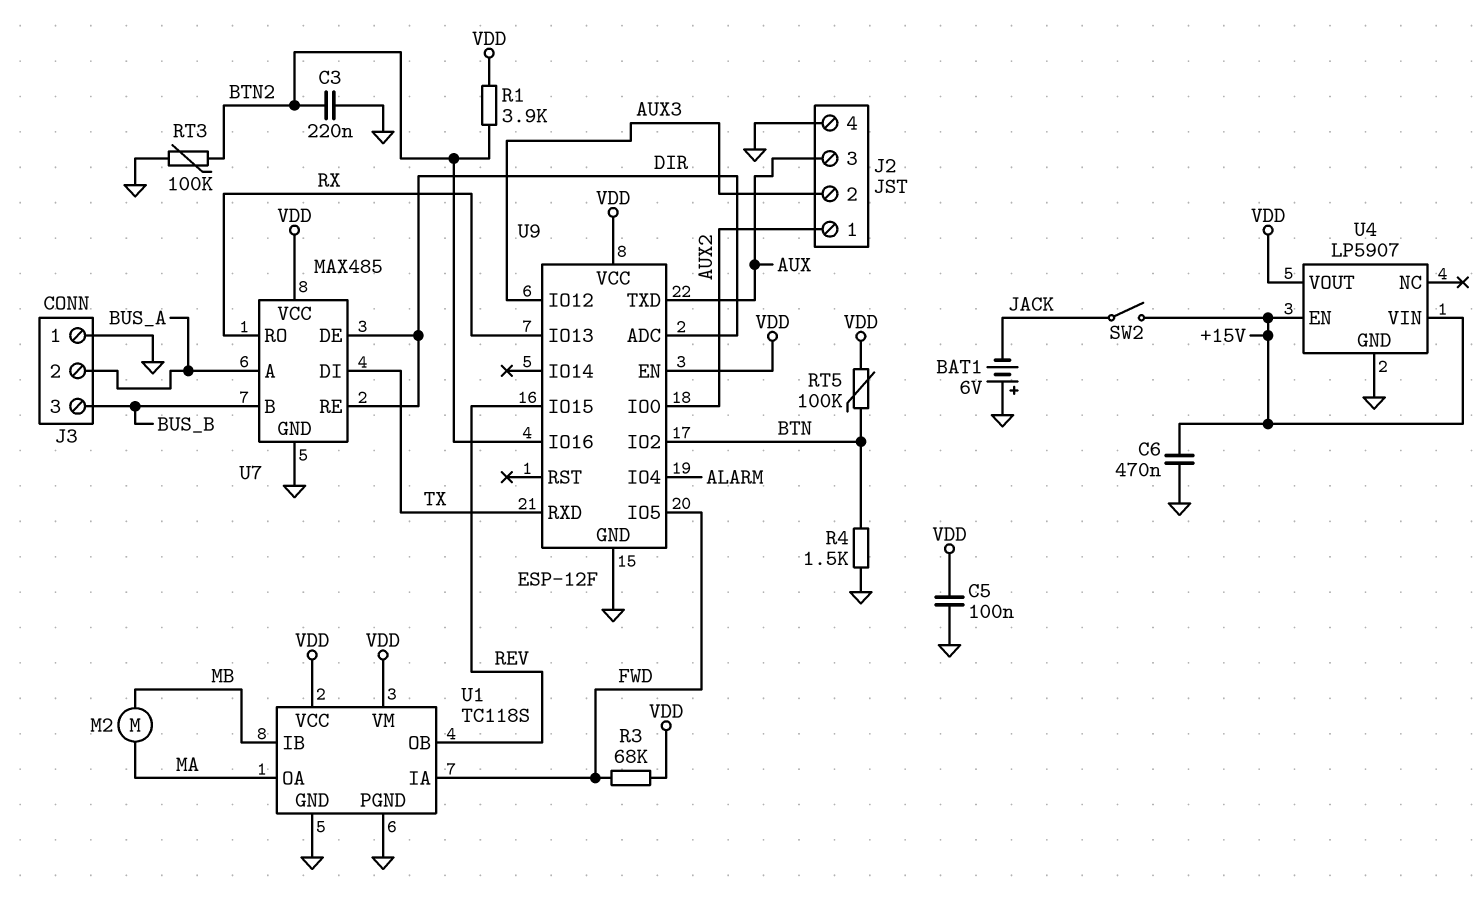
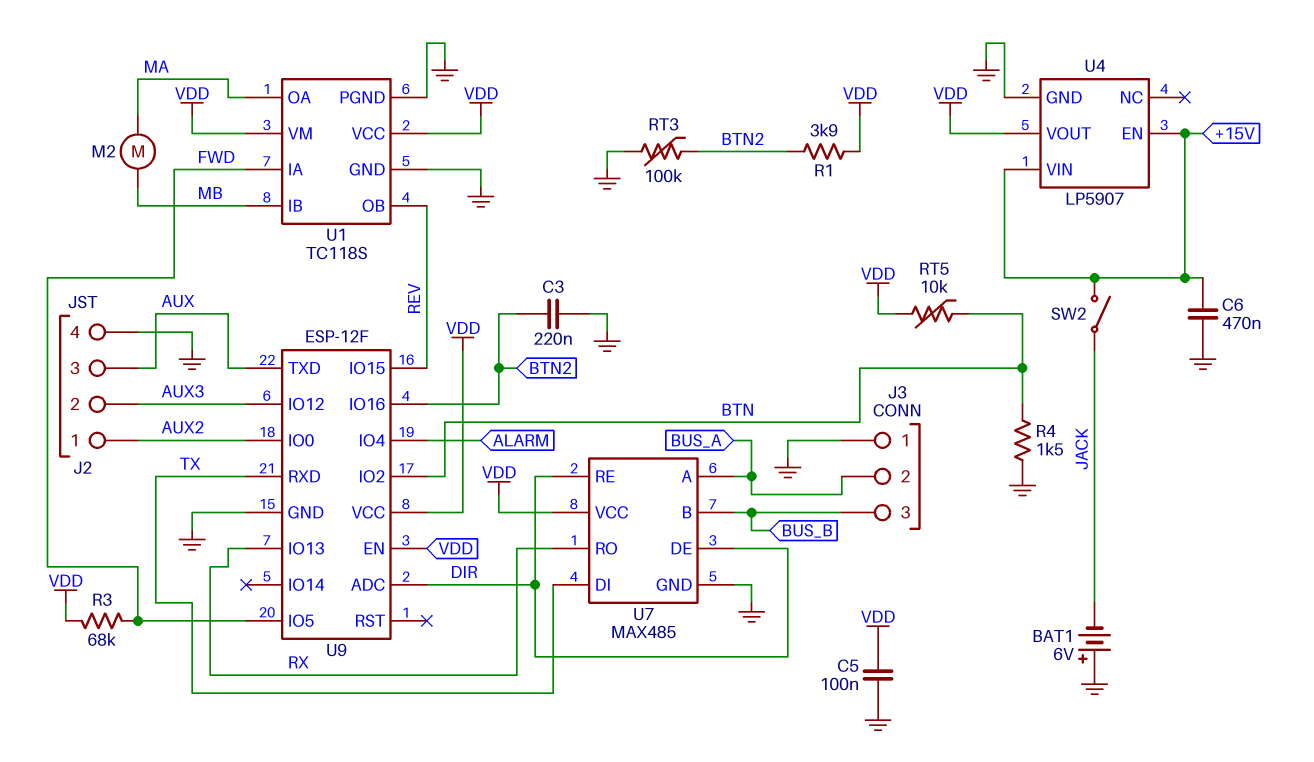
RT5: 100k (BTN, VDD) -> 10k (BTN, VDD)

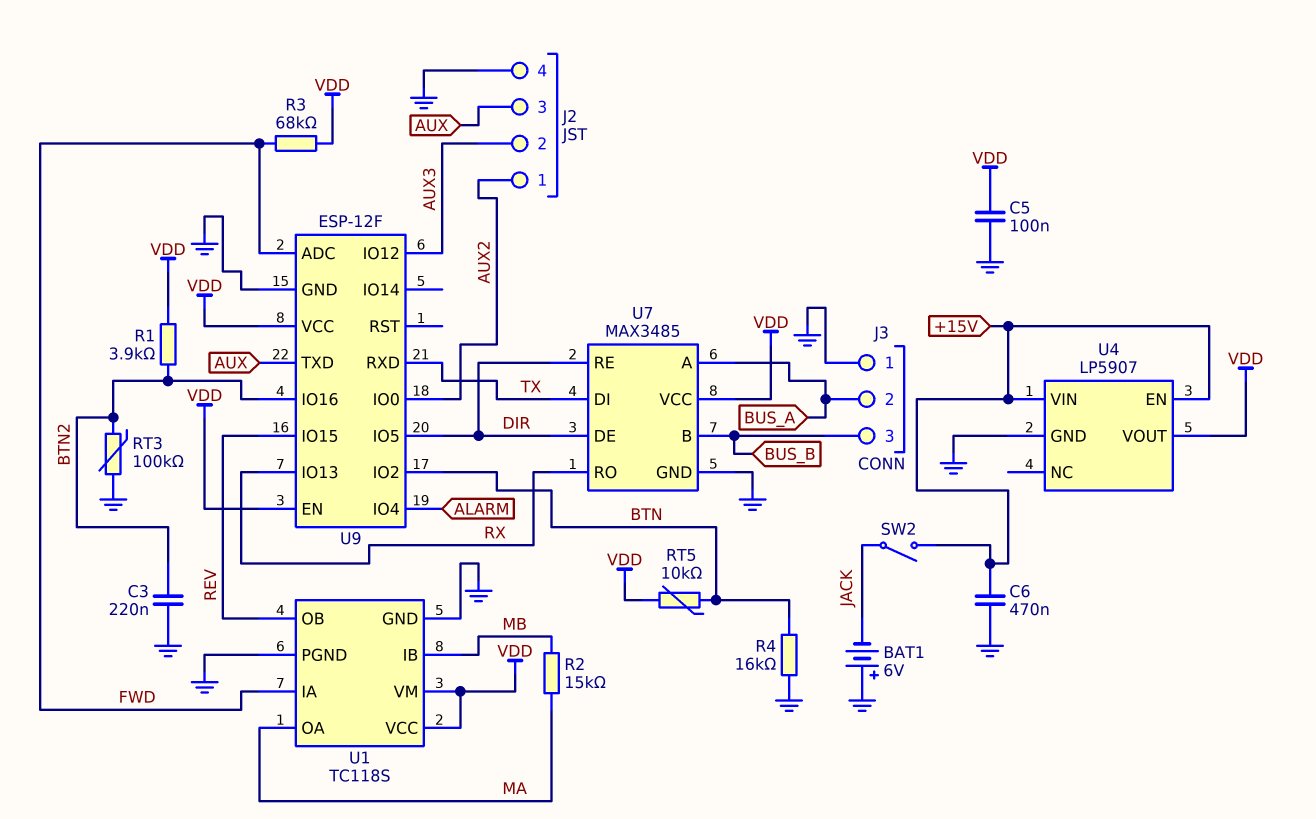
M2: motor (MA, MB) -> none
R2: none -> 15k (MA, MB)
R4: 1.5k (BTN, GND) -> 16k (BTN, GND)
U7: MAX485 -> MAX3485
U9 pin ADC: DIR -> FWD
U9 pin IO5: FWD -> DIR

